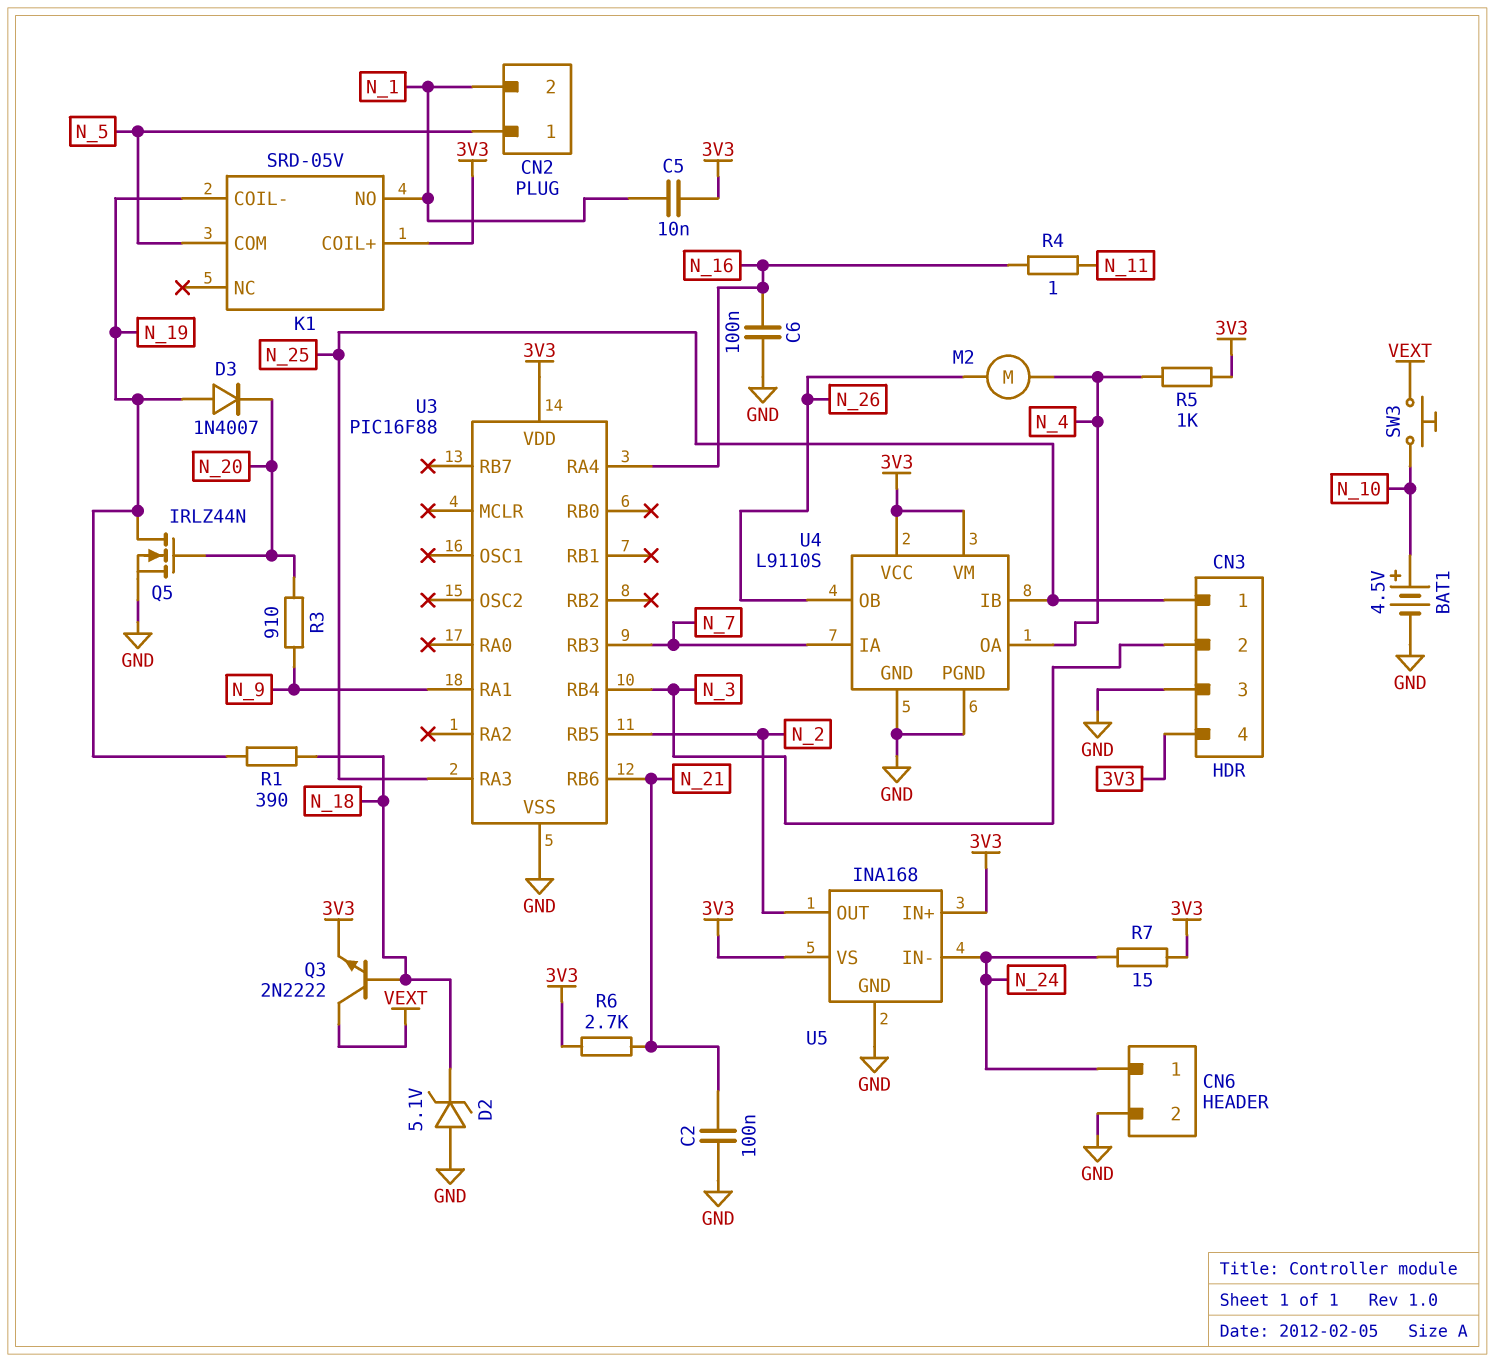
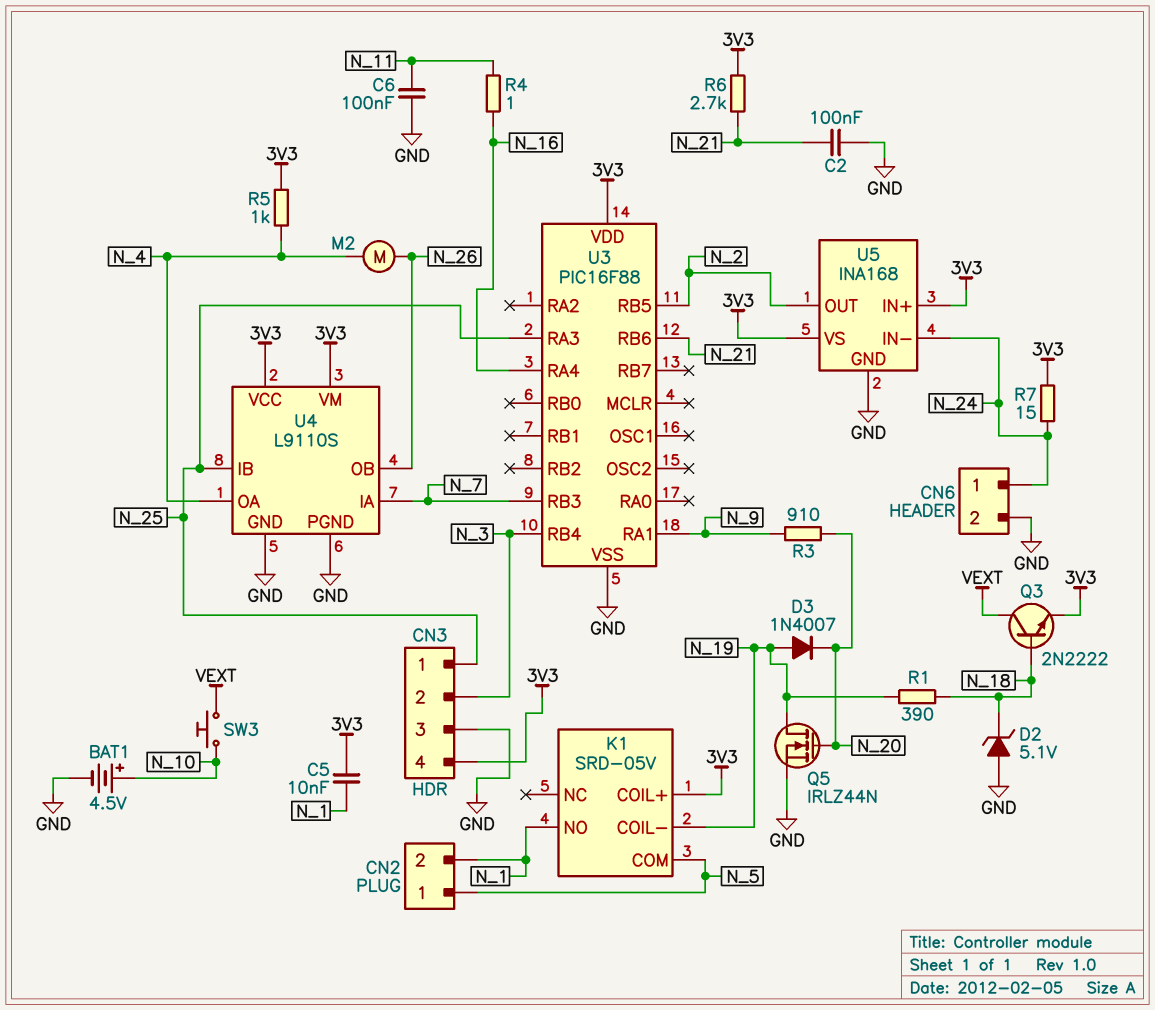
C6: 100nF (GND, N_16) -> 100nF (GND, N_11)

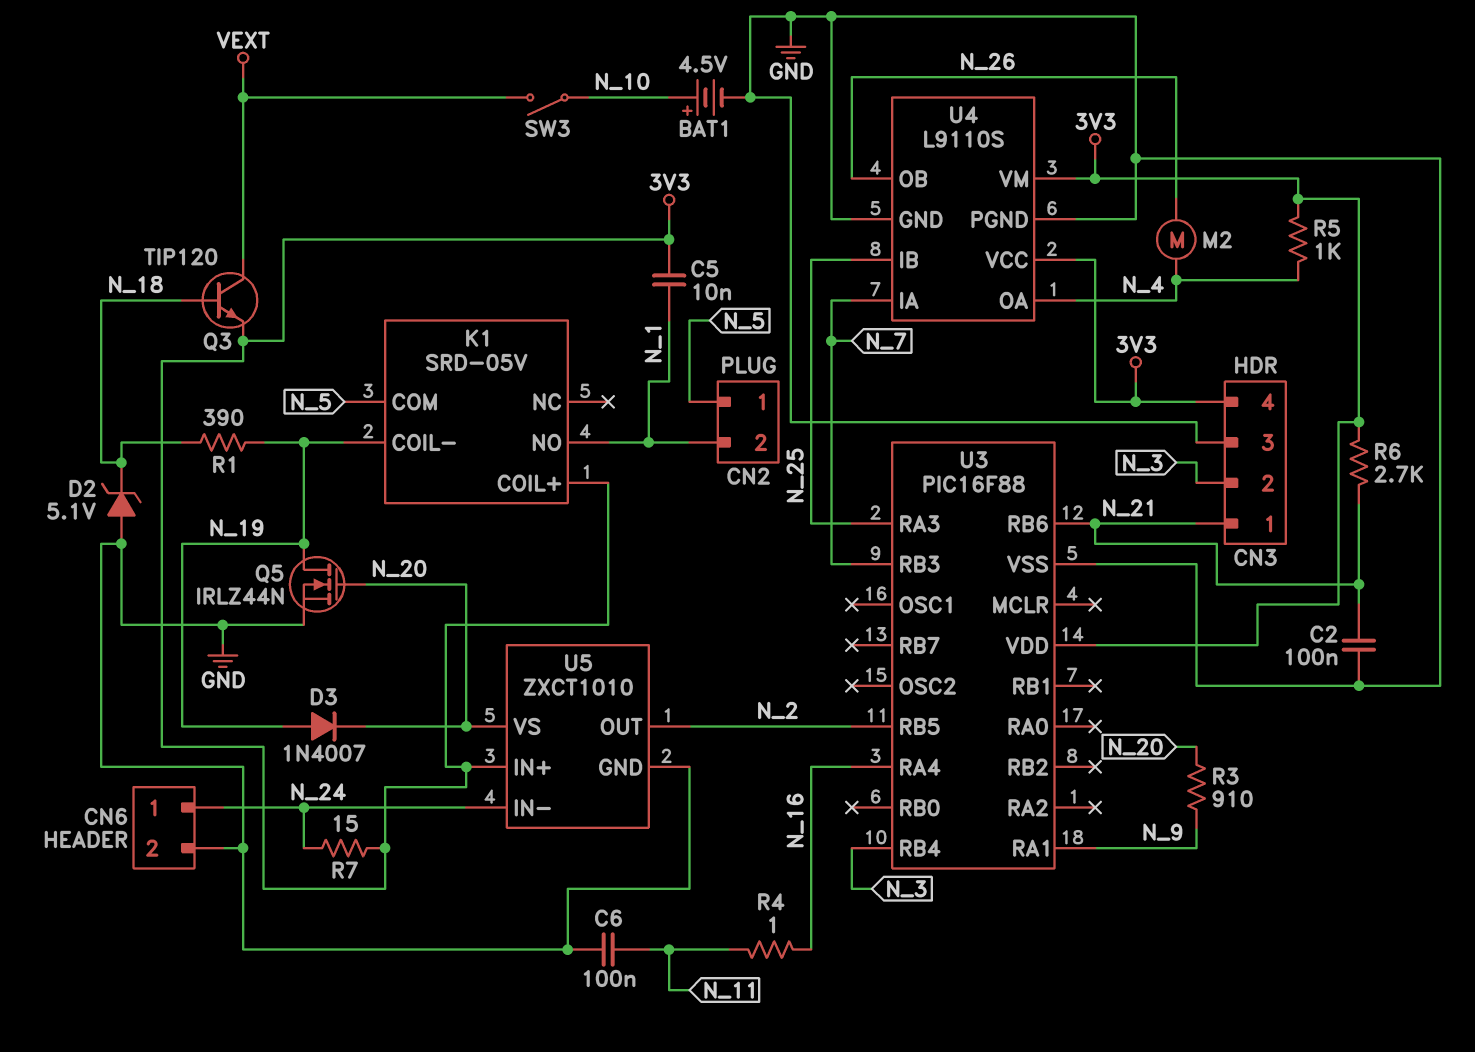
CN3 pin 1: N_25 -> N_21
Q3: NPN 2N2222 (B N_18, C VEXT, E 3V3) -> NPN TIP120 (B N_18, C VEXT, E 3V3)
SW3: button (N_10, VEXT) -> switch (N_10, VEXT)
U5: INA168 -> ZXCT1010
U5 pin VS: 3V3 -> N_20

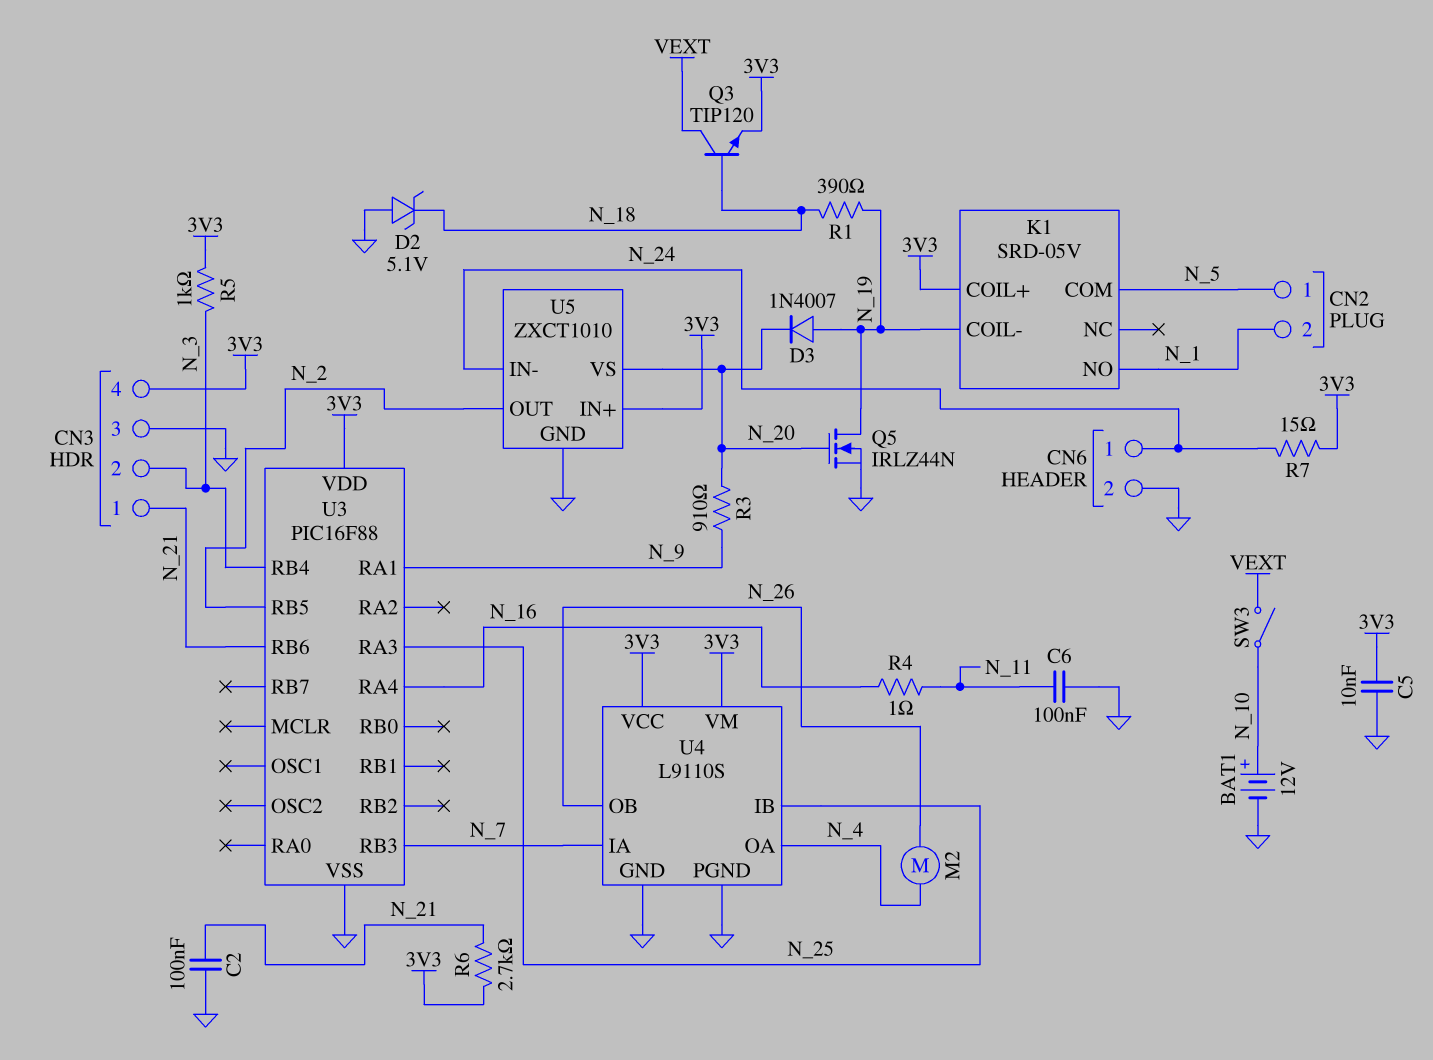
BAT1: 4.5V (plus N_10, minus GND) -> 12V (plus N_10, minus GND)
C5: 10nF (3V3, N_1) -> 10nF (3V3, GND)
R5: 1k (3V3, N_4) -> 1k (3V3, N_3)

